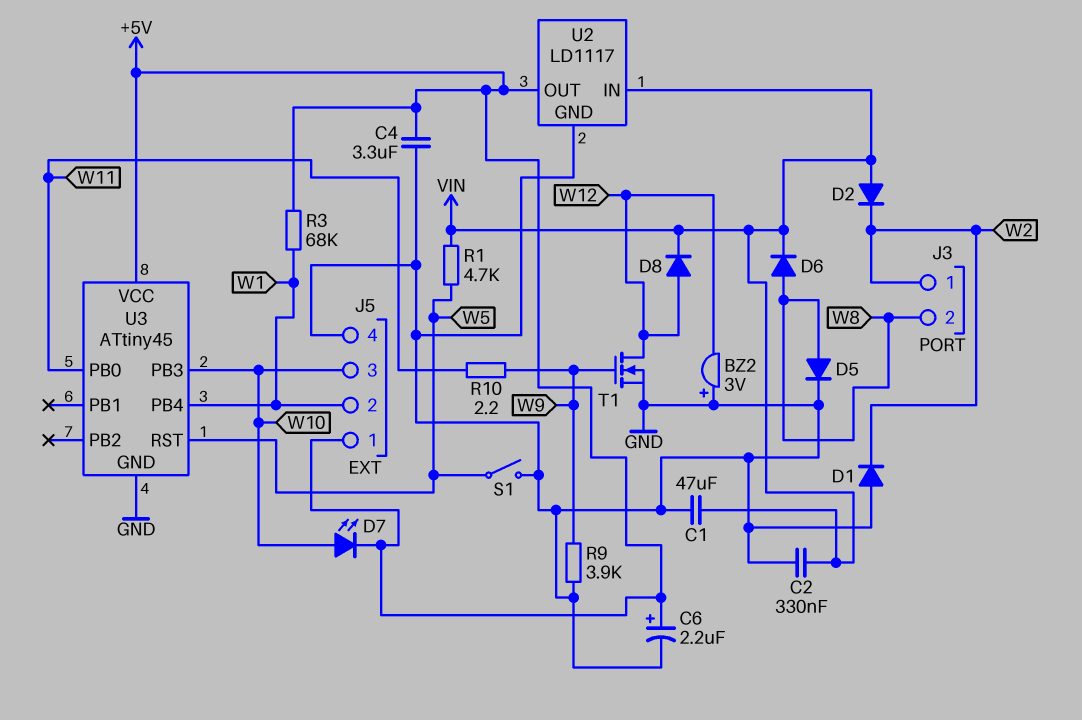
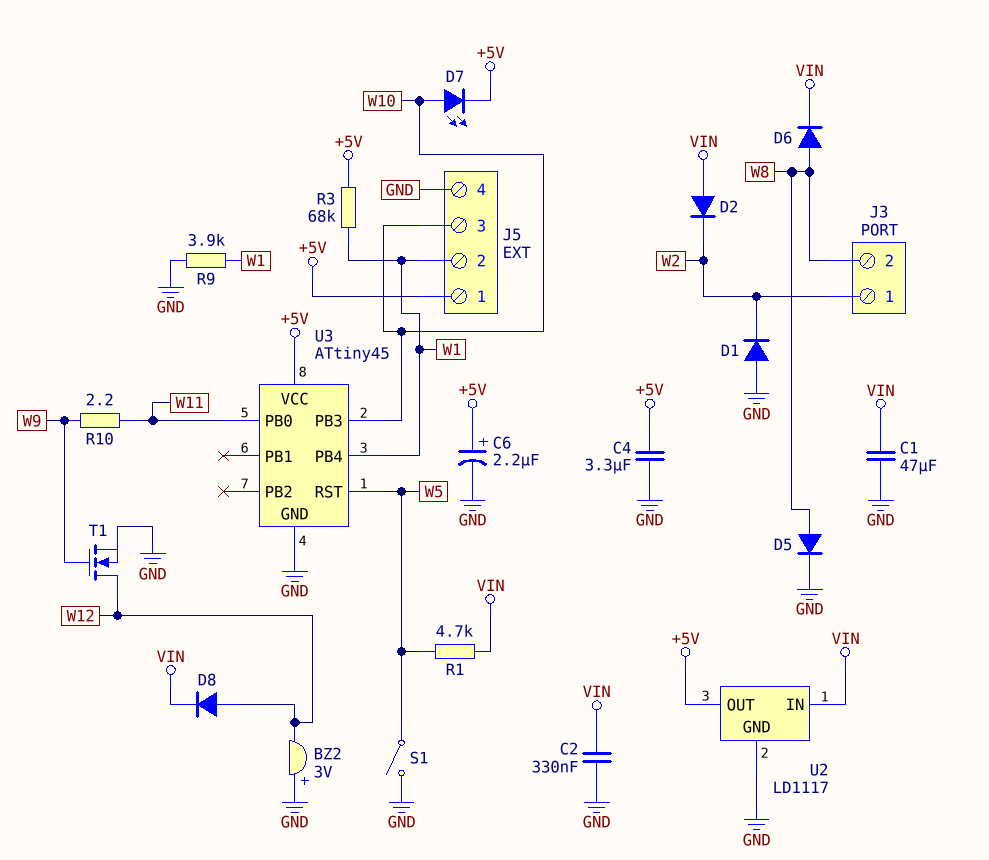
R9: 3.9k (GND, W9) -> 3.9k (GND, W1)

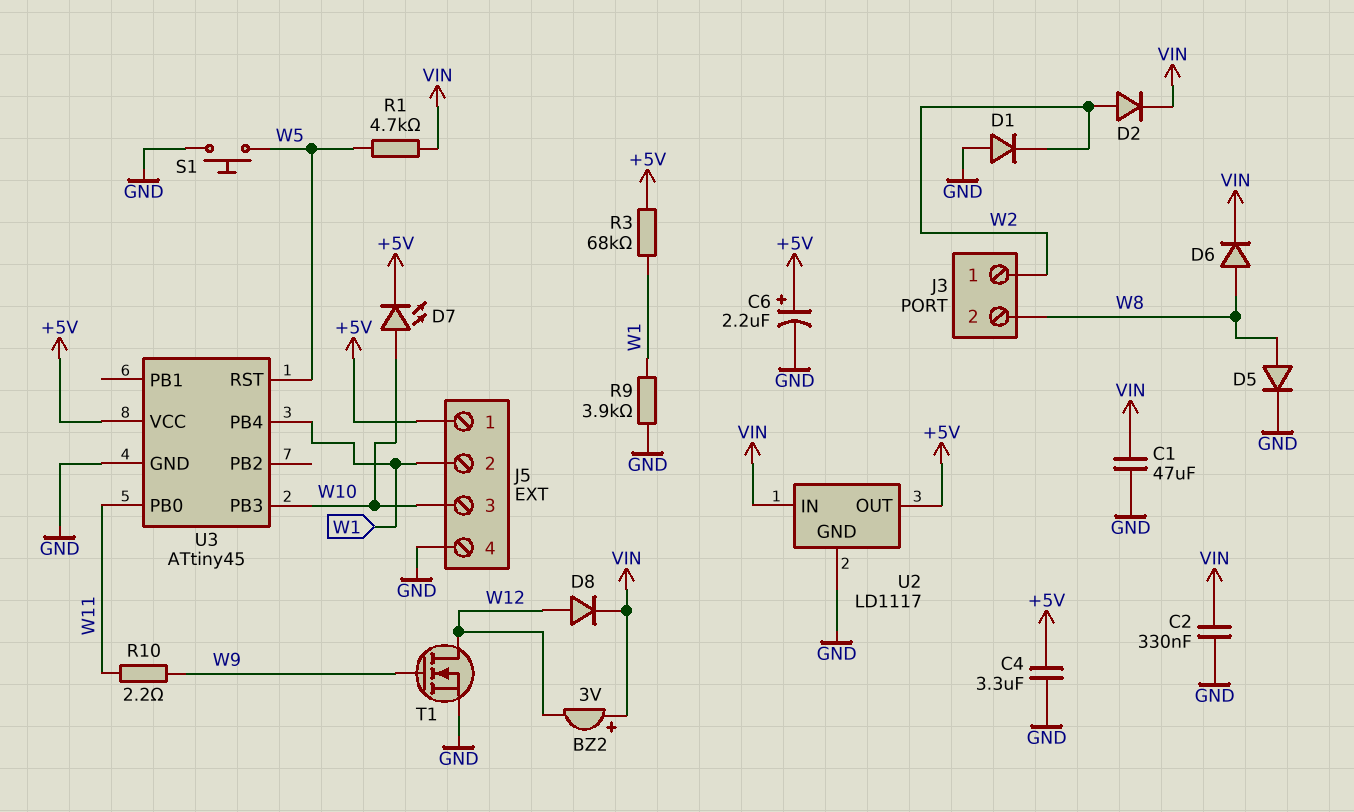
BZ2: buzzer 3V (plus GND, minus W12) -> buzzer 3V (plus VIN, minus W12)
D2: diode (A VIN, K W2) -> diode (A W2, K VIN)
S1: switch (GND, W5) -> button (GND, W5)

